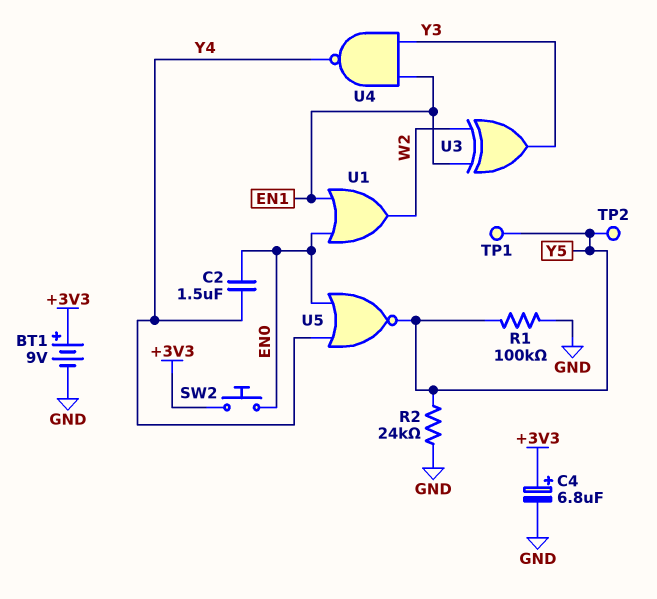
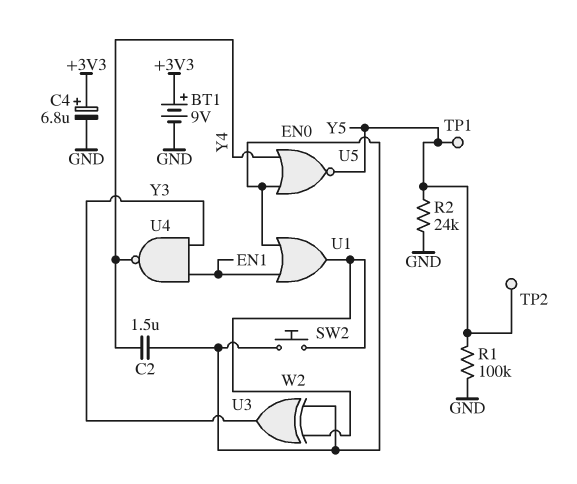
SW2: button (+3V3, EN0) -> button (EN0, W2)
U3: XOR (in EN1, in W2, out Y3) -> XOR (in EN0, in W2, out Y3)

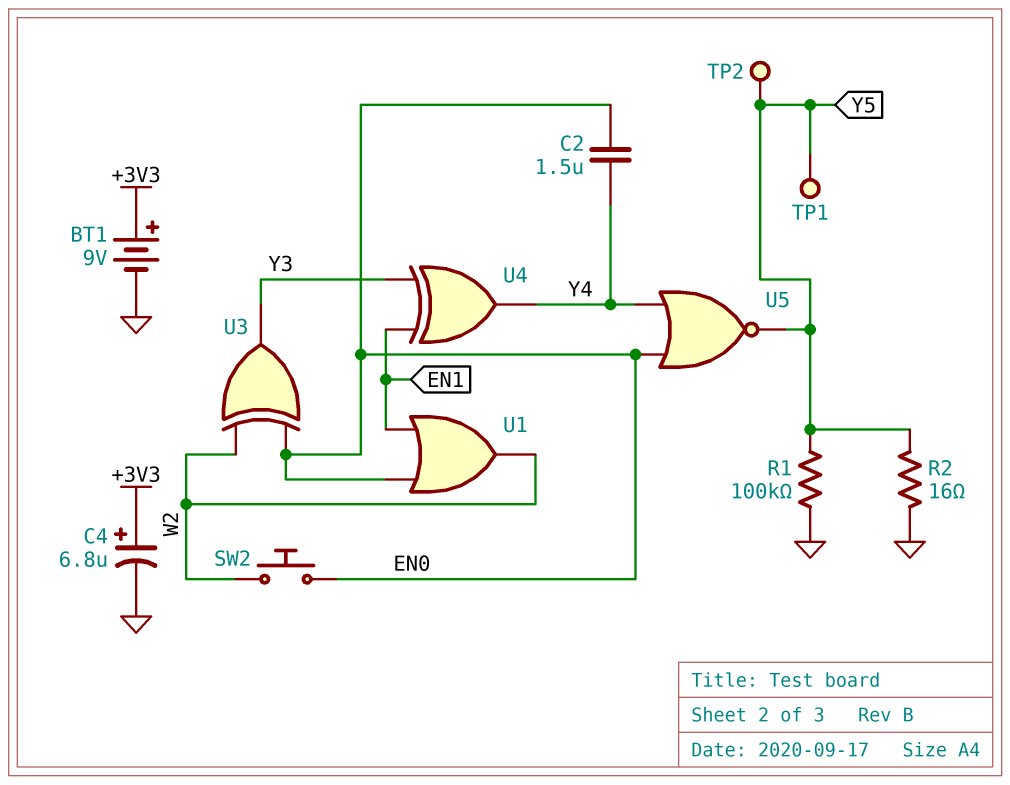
R2: 24k (GND, Y5) -> 16 (GND, Y5)
U4: NAND (in EN1, in Y3, out Y4) -> XOR (in EN1, in Y3, out Y4)

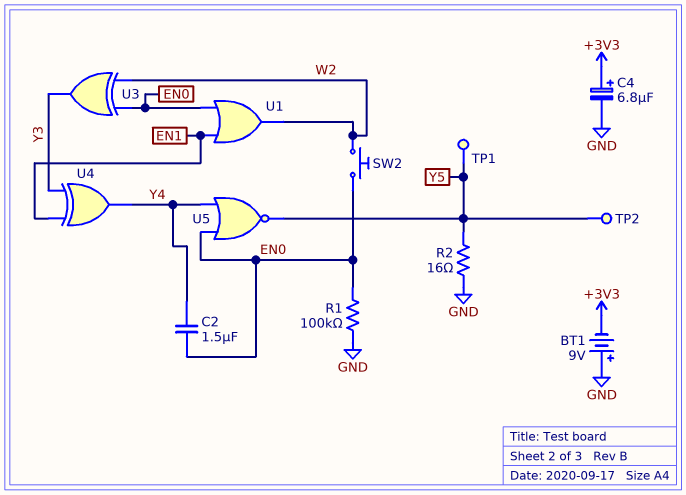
BT1: 9V (plus +3V3, minus GND) -> 9V (plus GND, minus +3V3)
R1: 100k (GND, Y5) -> 100k (EN0, GND)

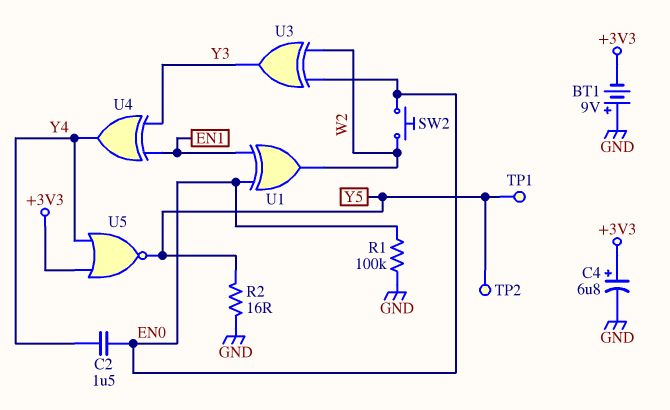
U1: OR (in EN0, in EN1, out W2) -> XOR (in EN0, in EN1, out W2)
U5: NOR (in EN0, in Y4, out Y5) -> NOR (in +3V3, in Y4, out Y5)

